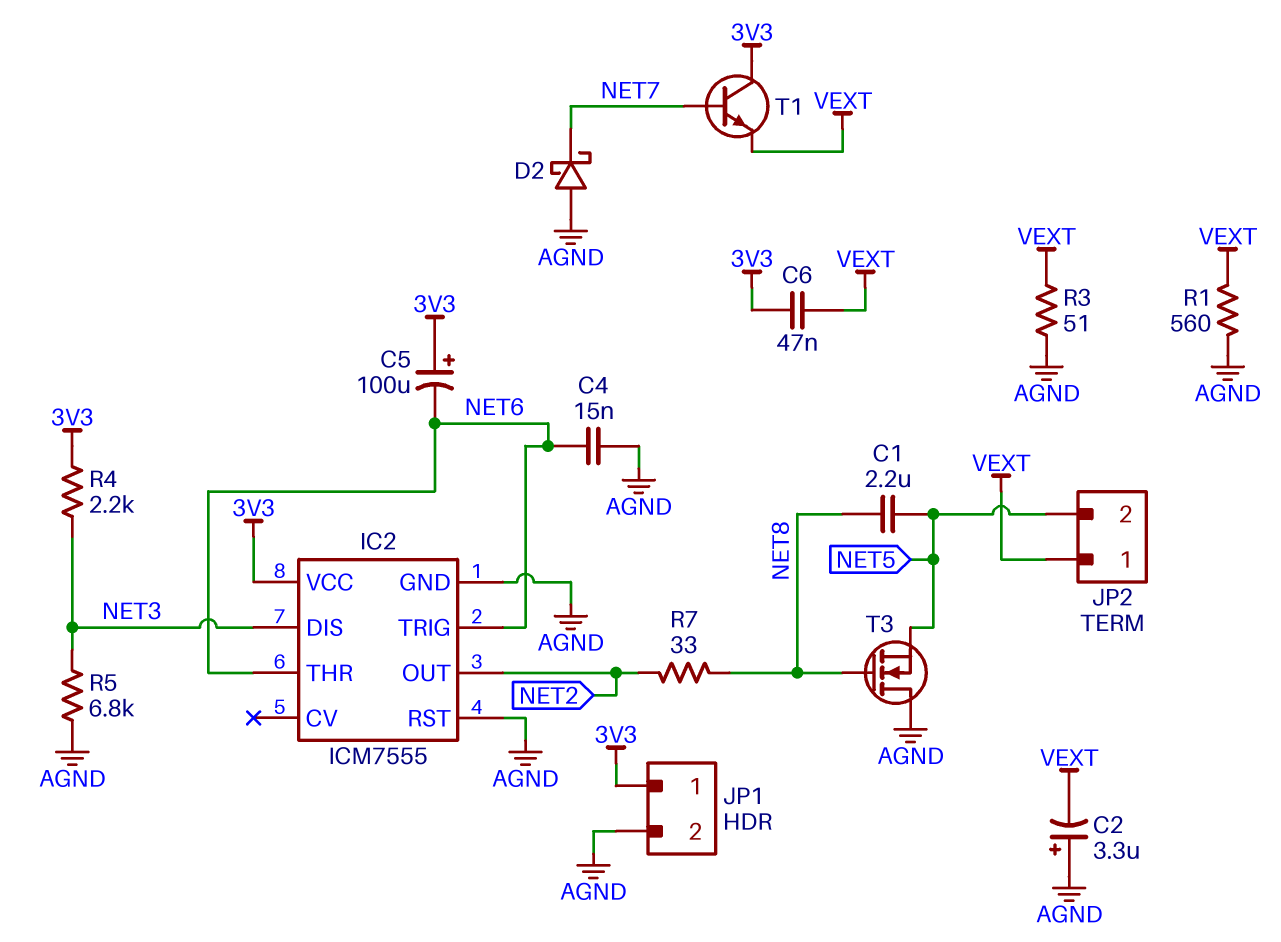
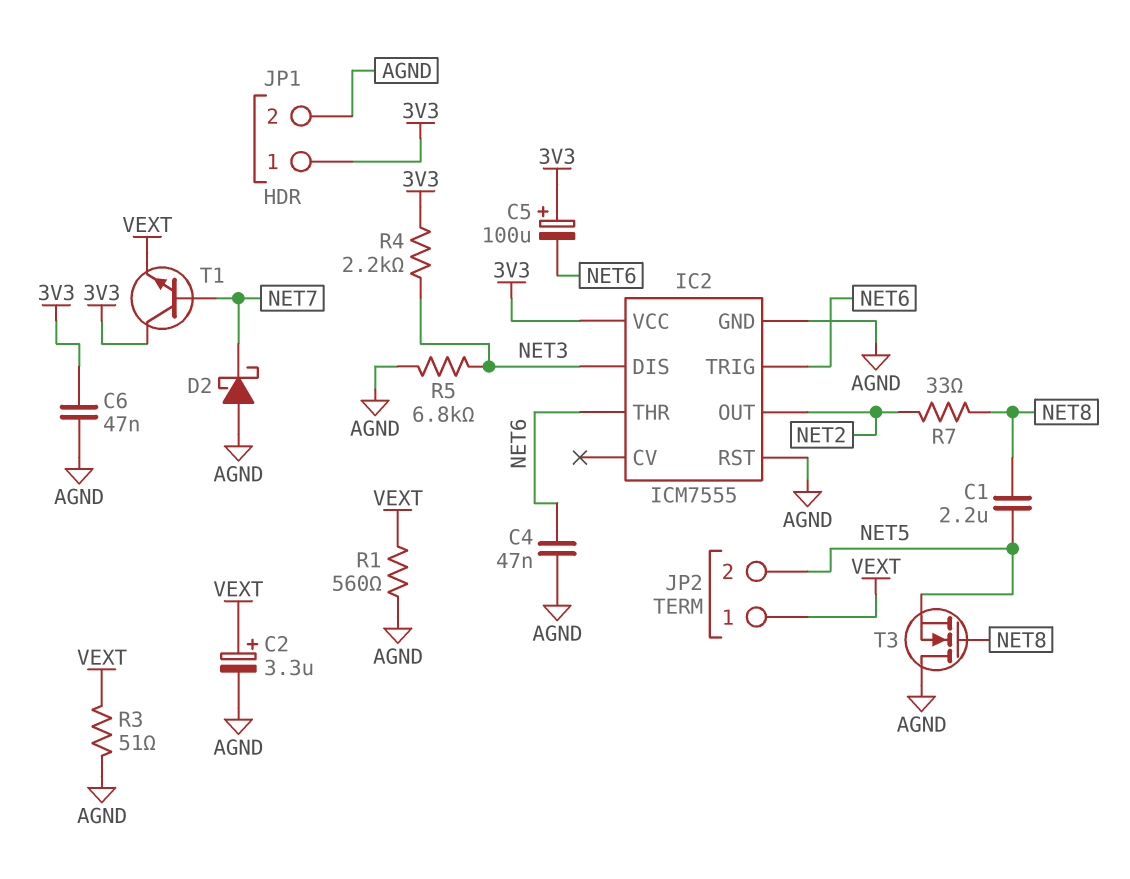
C2: 3.3uF (plus AGND, minus VEXT) -> 3.3uF (plus VEXT, minus AGND)
C4: 15nF (AGND, NET6) -> 47nF (AGND, NET6)
C6: 47nF (3V3, VEXT) -> 47nF (3V3, AGND)

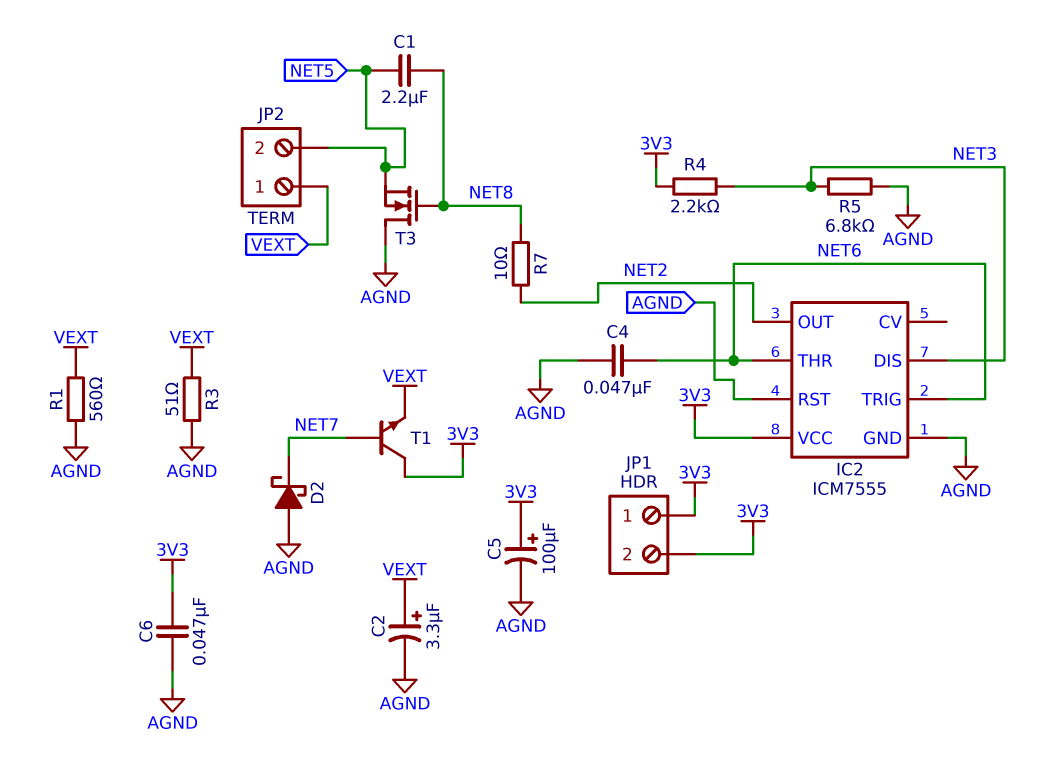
C5: 100uF (plus 3V3, minus NET6) -> 100uF (plus 3V3, minus AGND)
JP1 pin 2: AGND -> 3V3
R7: 33 (NET2, NET8) -> 10 (NET2, NET8)

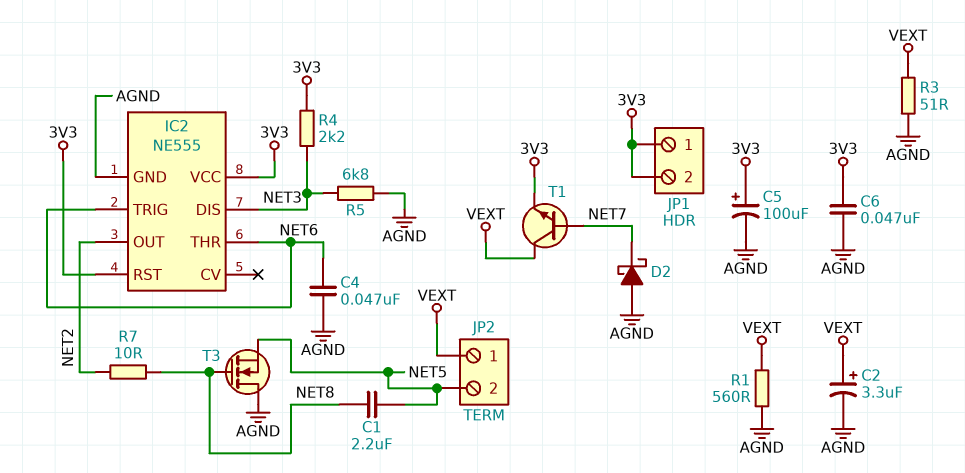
IC2: ICM7555 -> NE555
IC2 pin RST: AGND -> 3V3
T1: NPN (B NET7, C 3V3, E VEXT) -> NPN (B NET7, C VEXT, E 3V3)

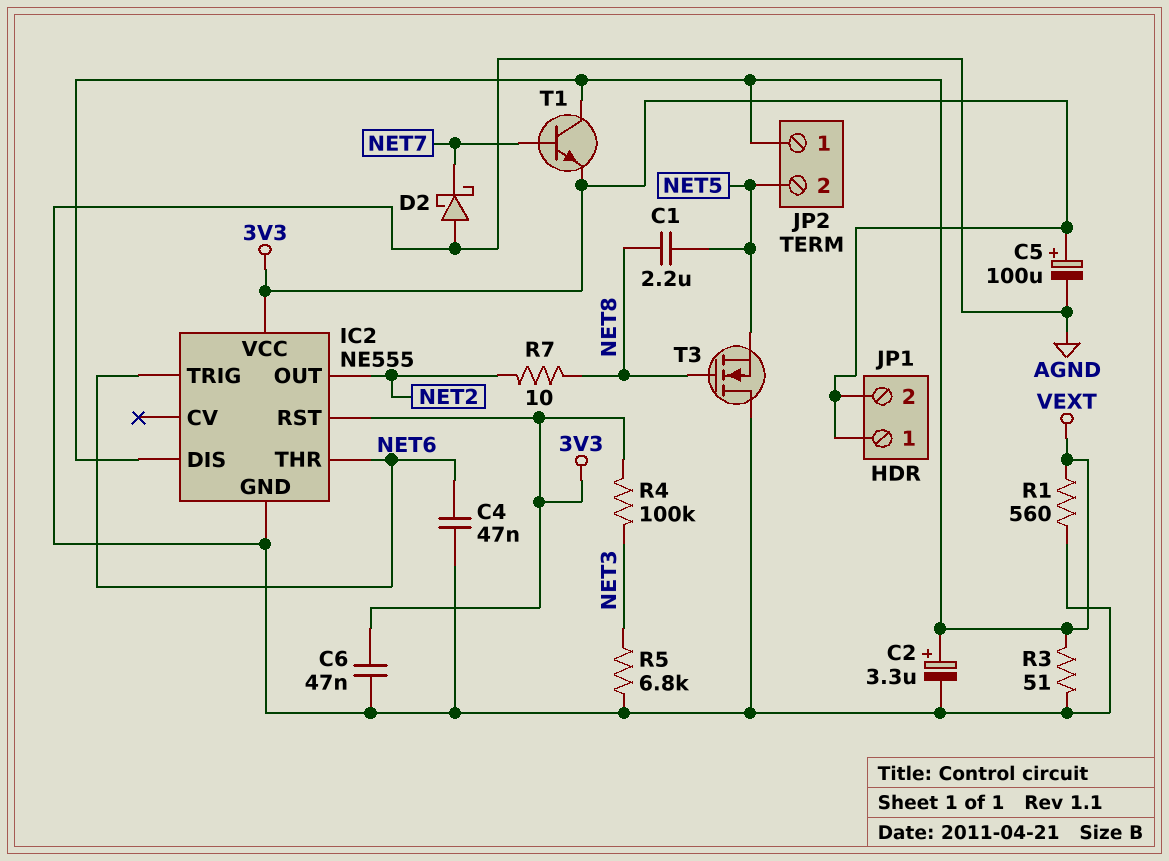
IC2 pin DIS: NET3 -> VEXT
R4: 2.2k (3V3, NET3) -> 100k (3V3, NET3)

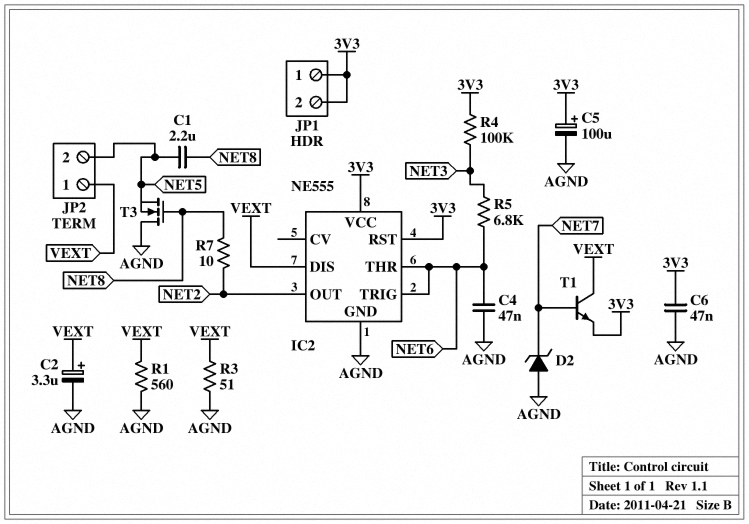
D2: schottky (A AGND, K NET7) -> zener (A AGND, K NET7)
R5: 6.8k (AGND, NET3) -> 6.8k (NET3, NET6)

